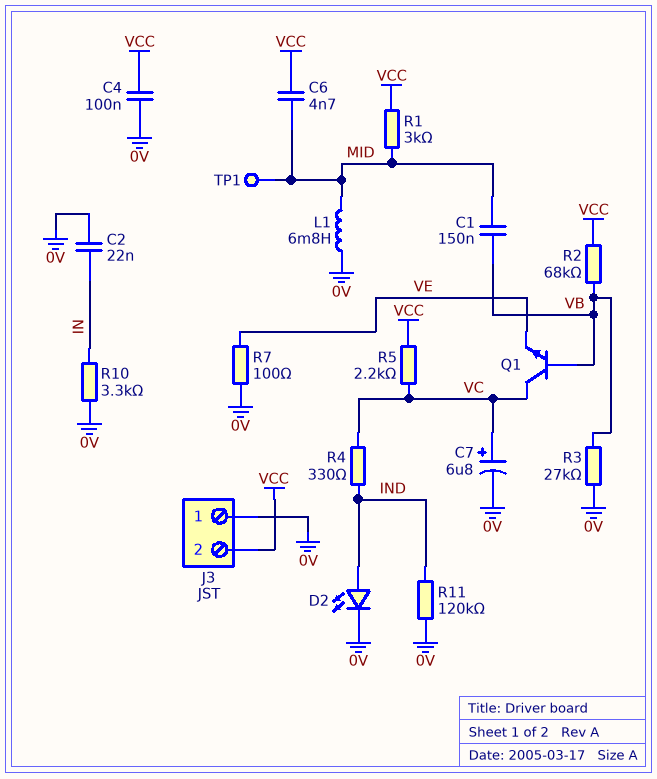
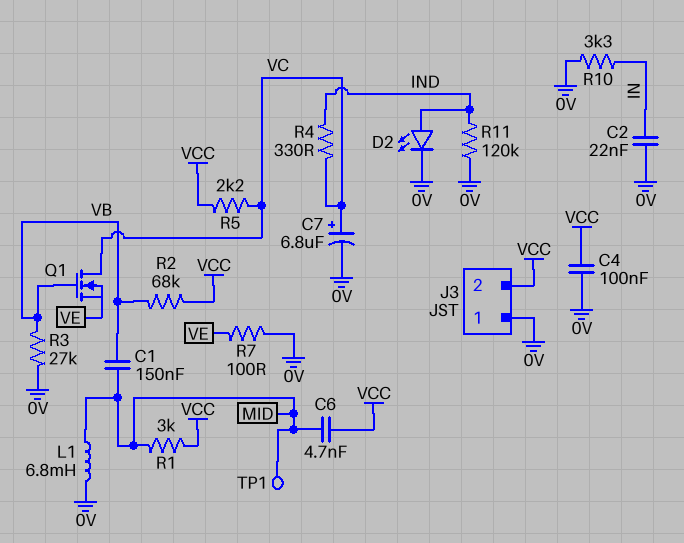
Q1: NPN (B VB, C VC, E VE) -> NMOS (G VB, D VC, S VE)

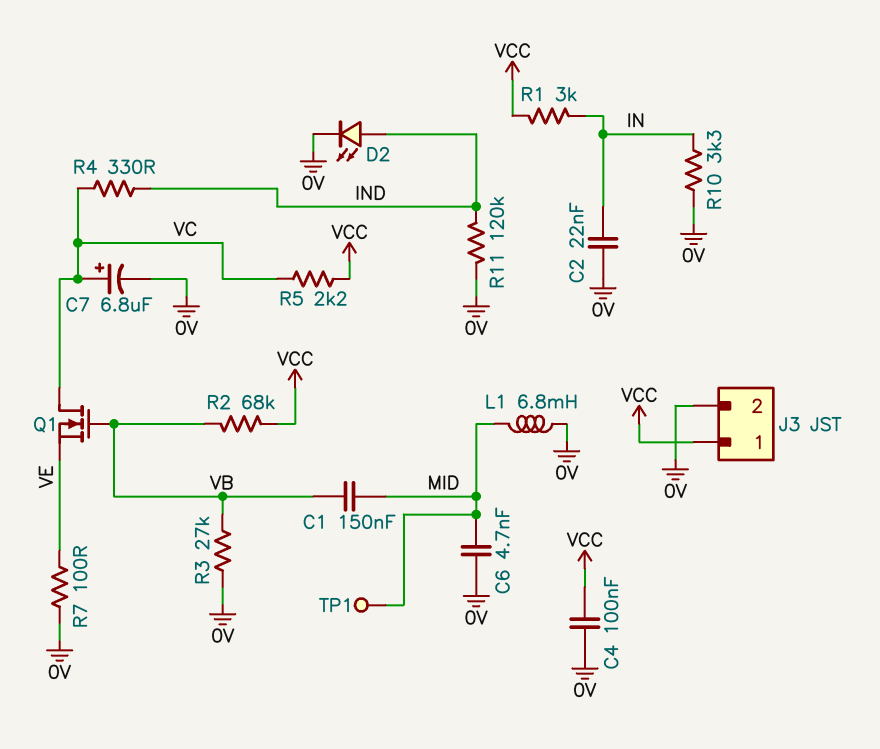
C6: 4.7nF (MID, VCC) -> 4.7nF (0V, MID)
J3 pin 1: 0V -> VCC
J3 pin 2: VCC -> 0V
R1: 3k (MID, VCC) -> 3k (IN, VCC)

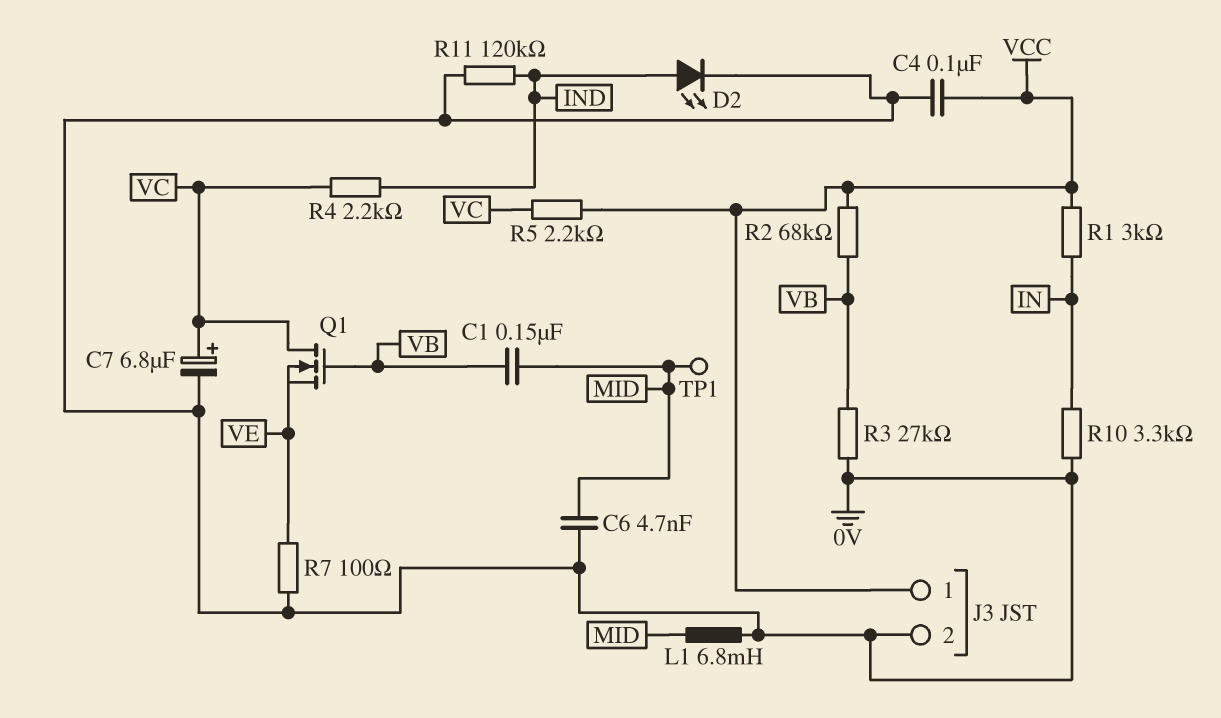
C2: 22nF (0V, IN) -> none
R4: 330 (IND, VC) -> 2.2k (IND, VC)

